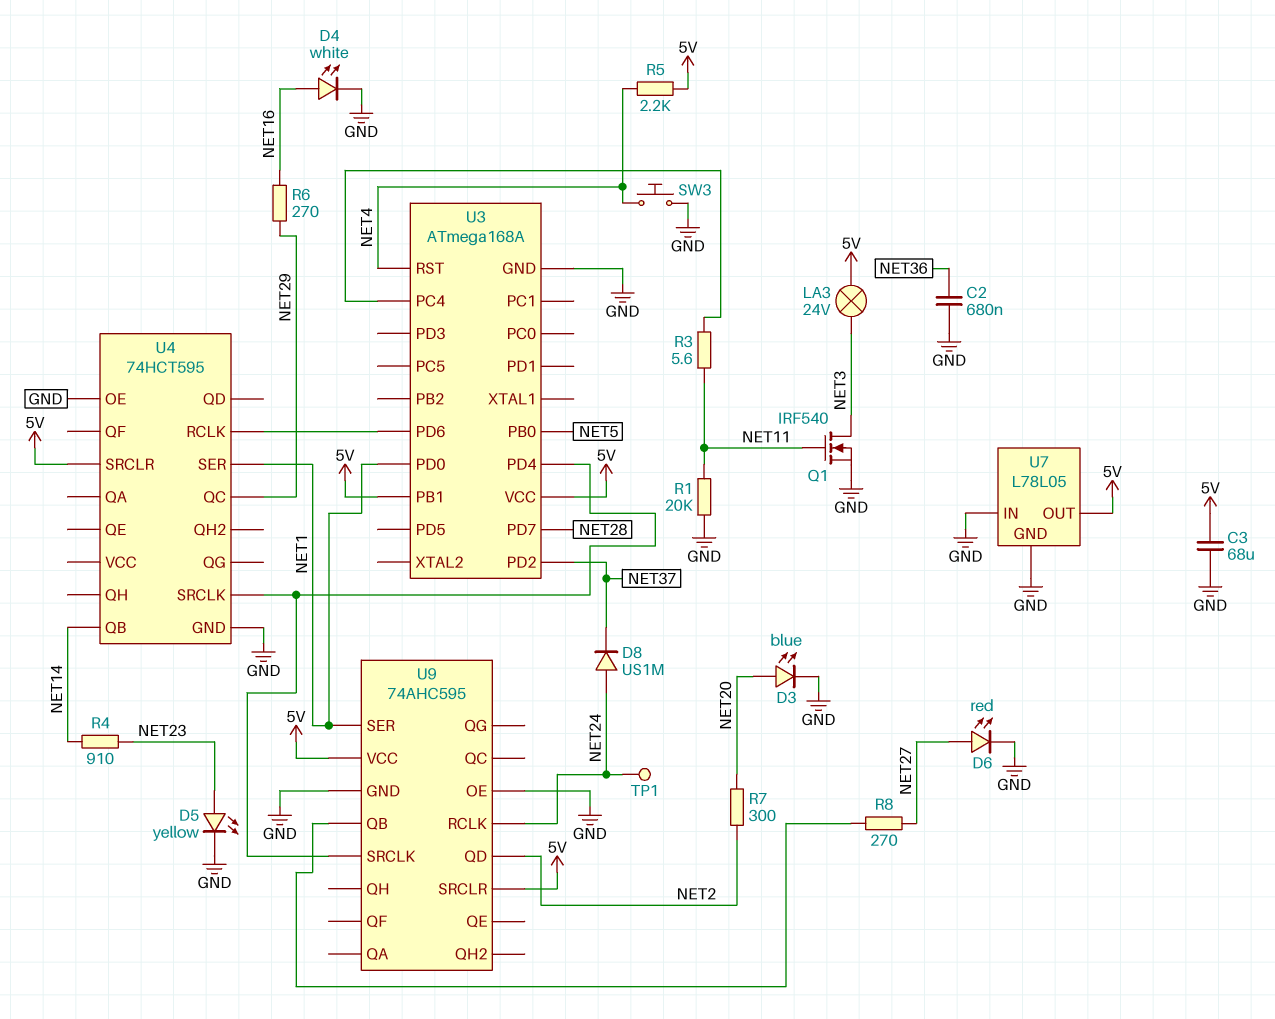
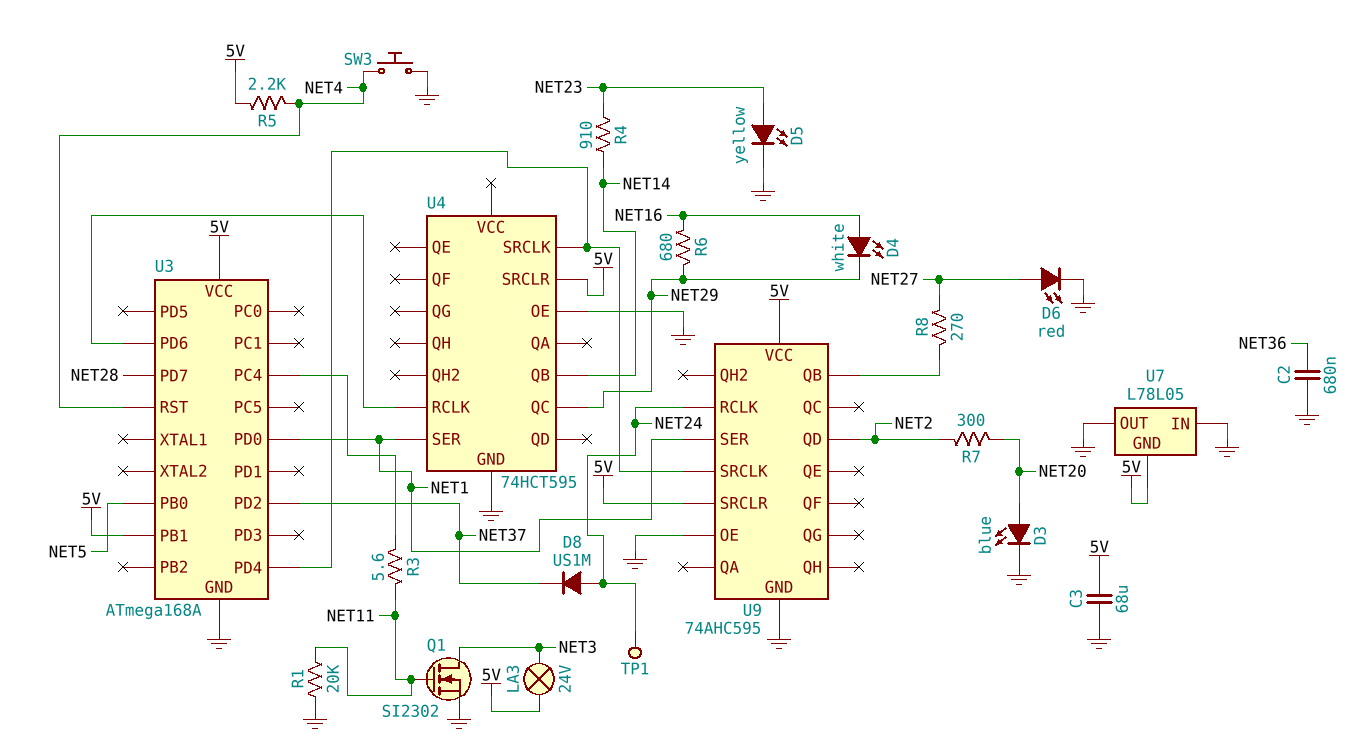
D4: LED white (A NET16, K GND) -> LED white (A NET16, K NET29)
Q1: NMOS IRF540 (G NET11, D NET3, S GND) -> NMOS SI2302 (G NET11, D NET3, S GND)
R6: 270 (NET16, NET29) -> 680 (NET16, NET29)
U7 pin GND: GND -> 5V
U7 pin OUT: 5V -> GND

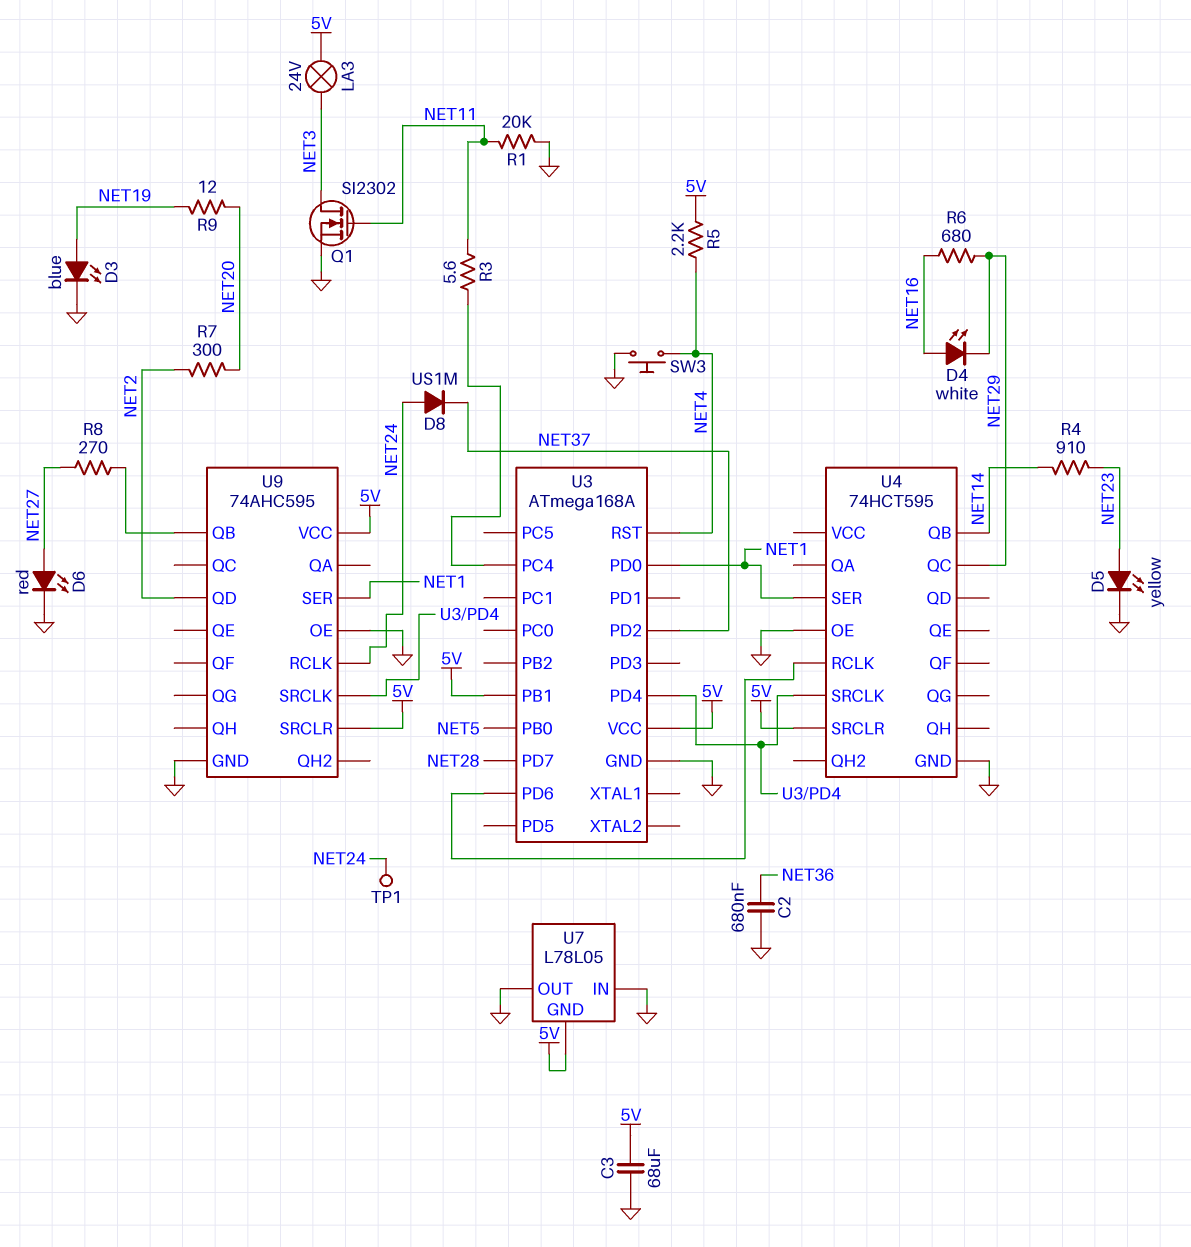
D3: LED blue (A NET20, K GND) -> LED blue (A NET19, K GND)
R9: none -> 12 (NET19, NET20)

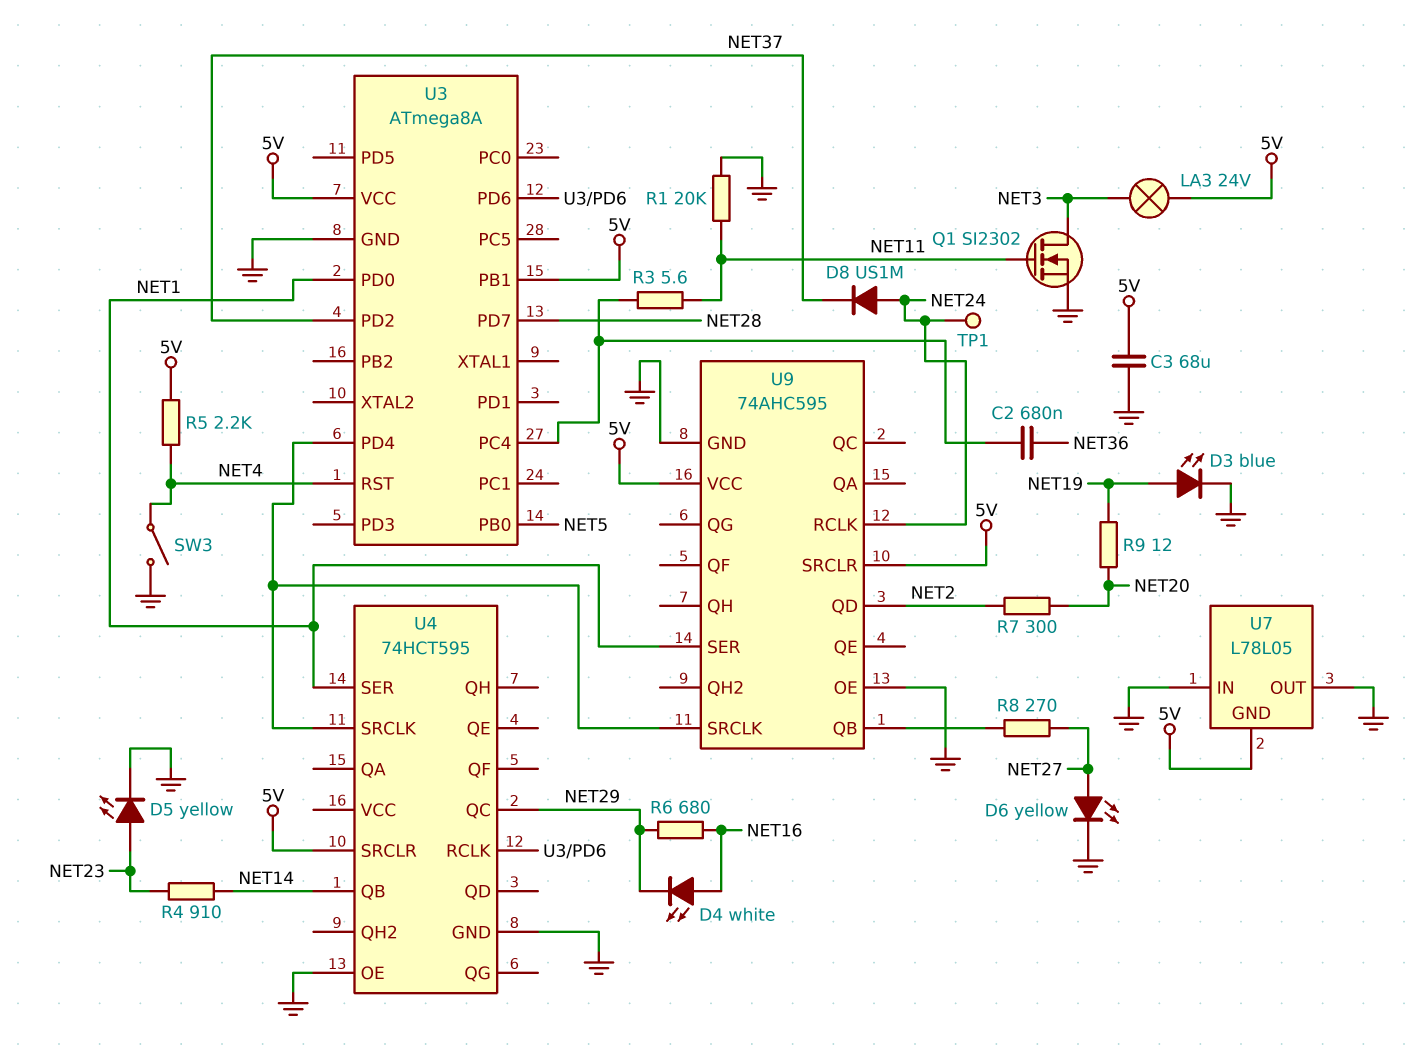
C2: 680nF (GND, NET36) -> 680nF (NET36, U3/PC4)
D6: LED red (A NET27, K GND) -> LED yellow (A NET27, K GND)
SW3: button (GND, NET4) -> switch (GND, NET4)
U3: ATmega168A -> ATmega8A

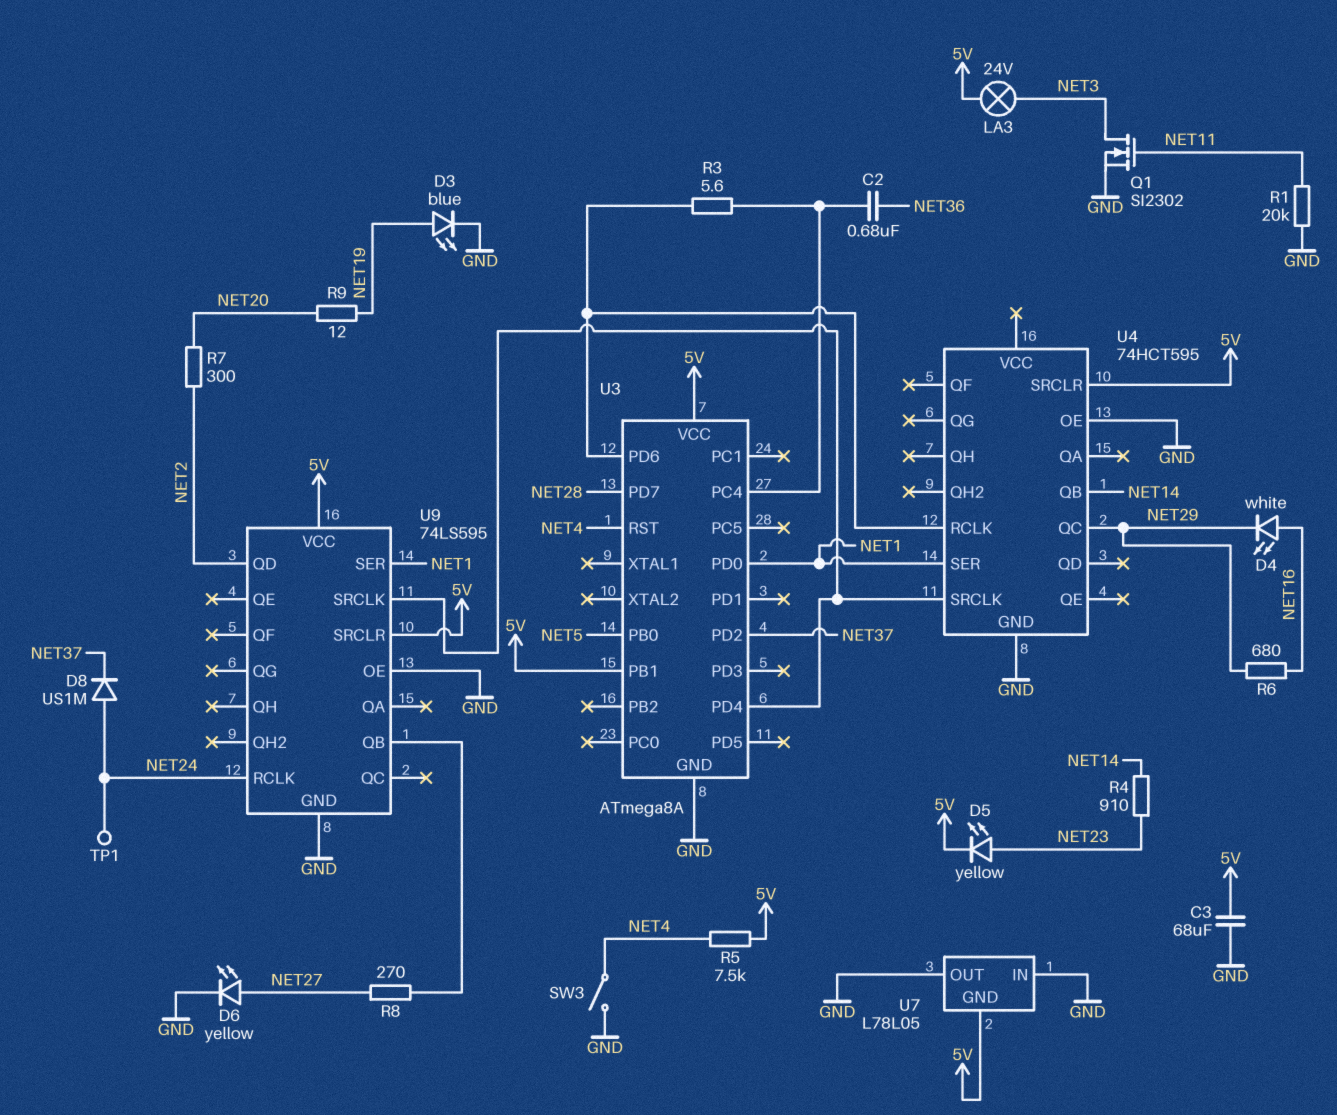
D5: LED yellow (A NET23, K GND) -> LED yellow (A NET23, K 5V)
R3: 5.6 (NET11, U3/PC4) -> 5.6 (U3/PC4, U3/PD6)
R5: 2.2k (5V, NET4) -> 7.5k (5V, NET4)
U9: 74AHC595 -> 74LS595

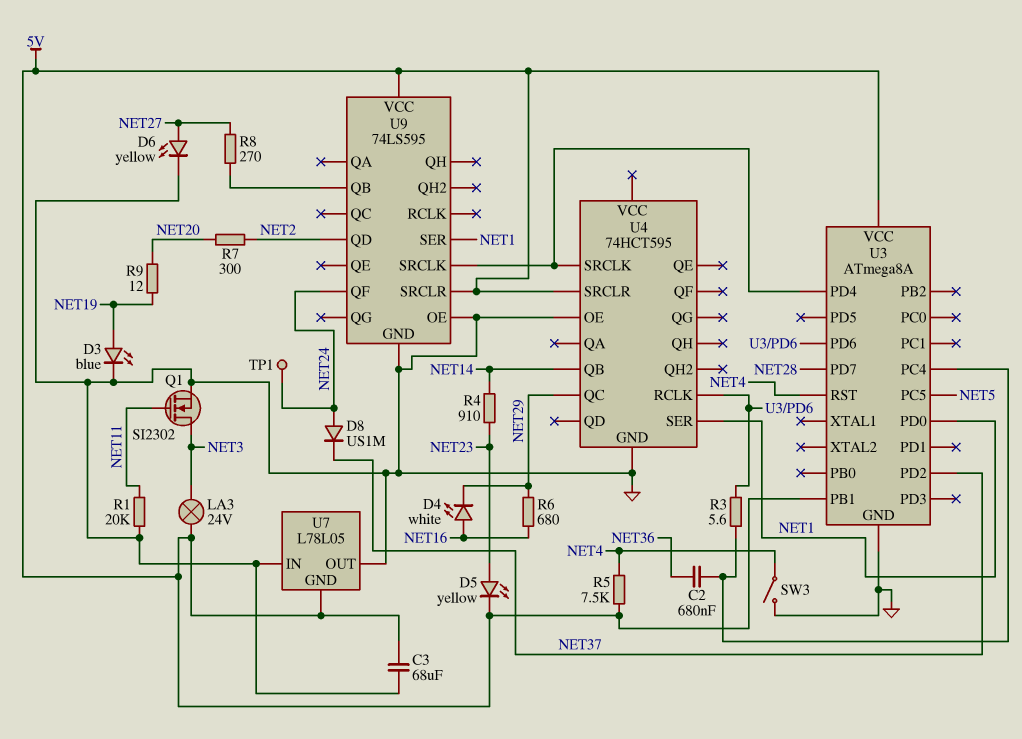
U3 pin PB0: NET5 -> none
U3 pin PC5: none -> NET5
U9 pin QF: none -> NET24
U9 pin RCLK: NET24 -> none

